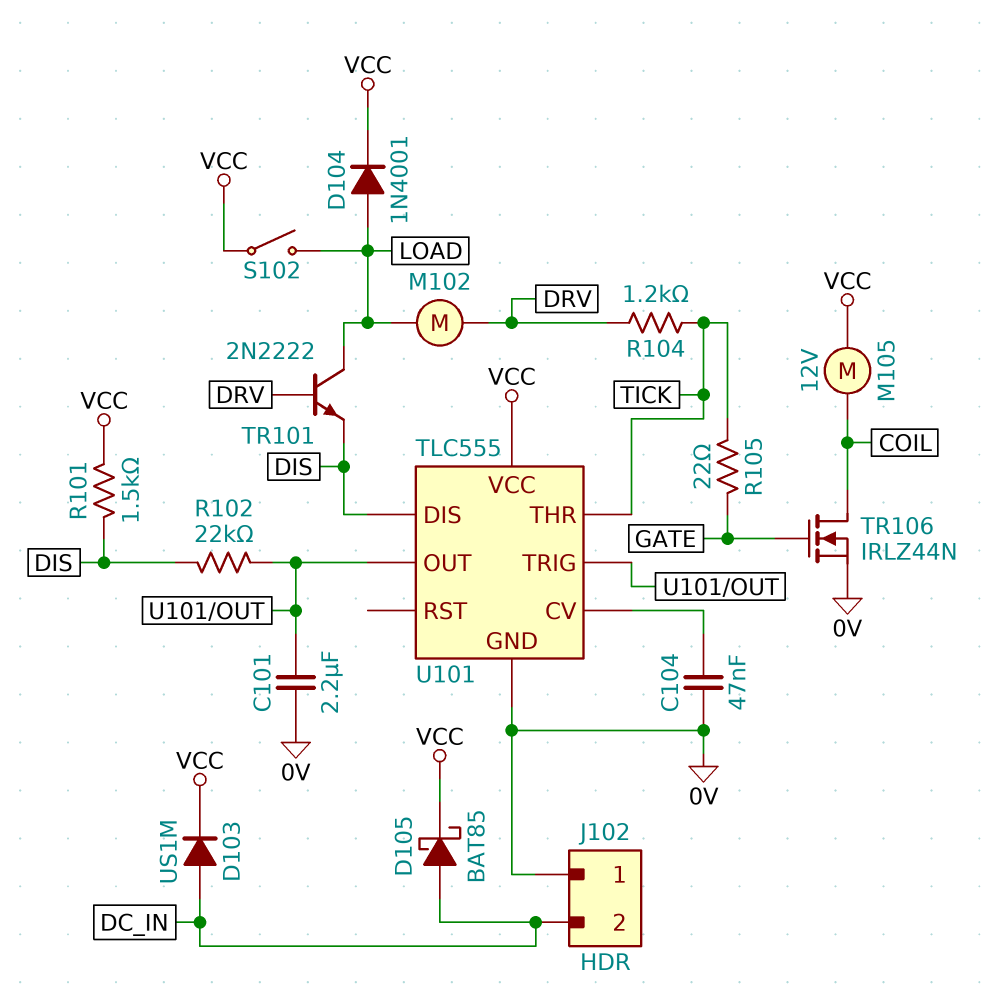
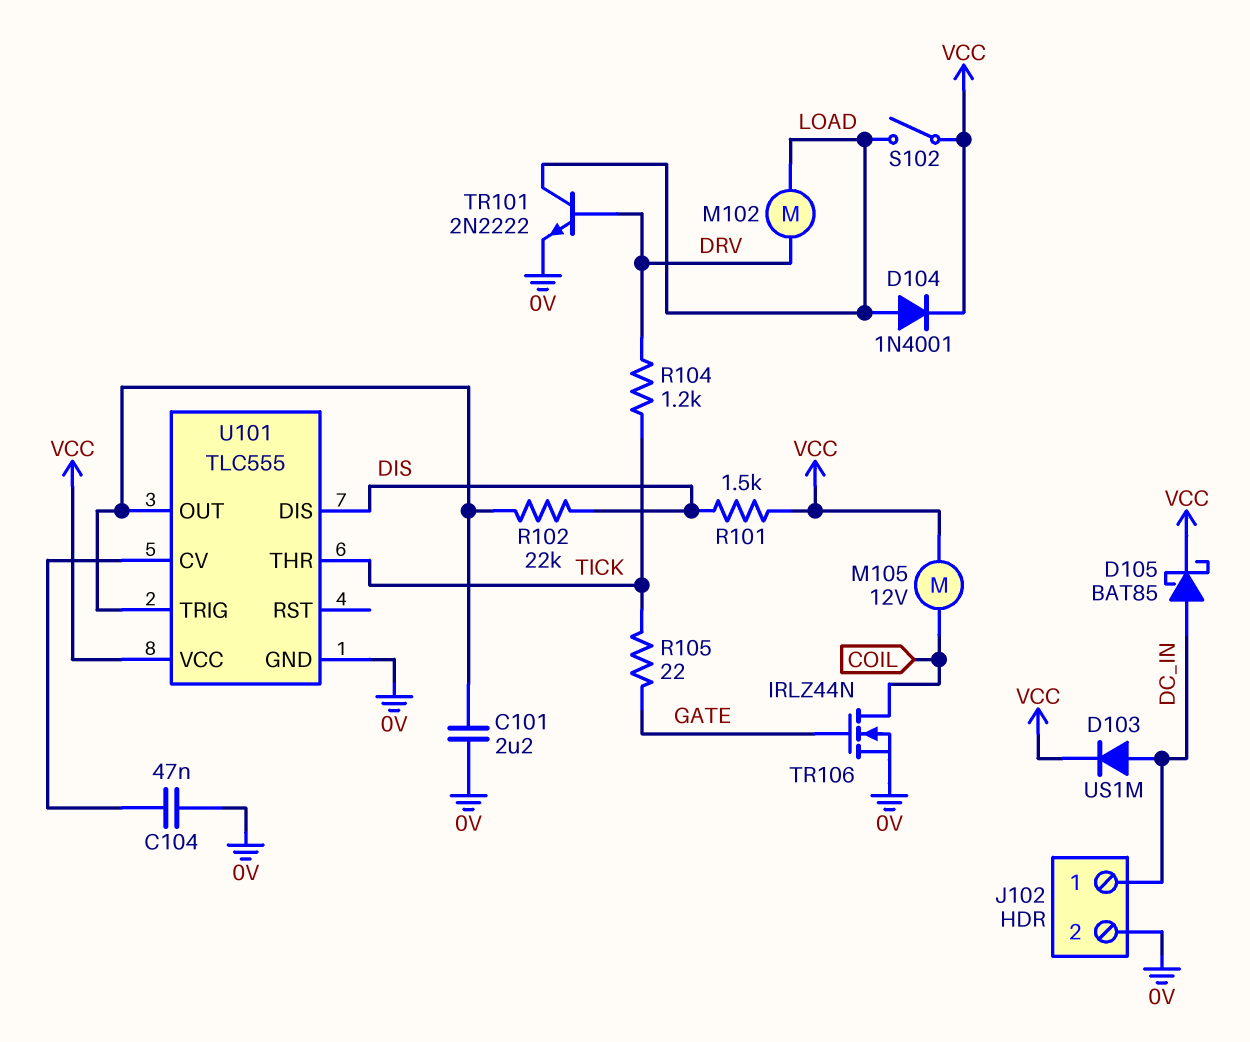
J102 pin 1: 0V -> DC_IN
J102 pin 2: DC_IN -> 0V
TR101: NPN 2N2222 (B DRV, C LOAD, E DIS) -> NPN 2N2222 (B DRV, C LOAD, E 0V)

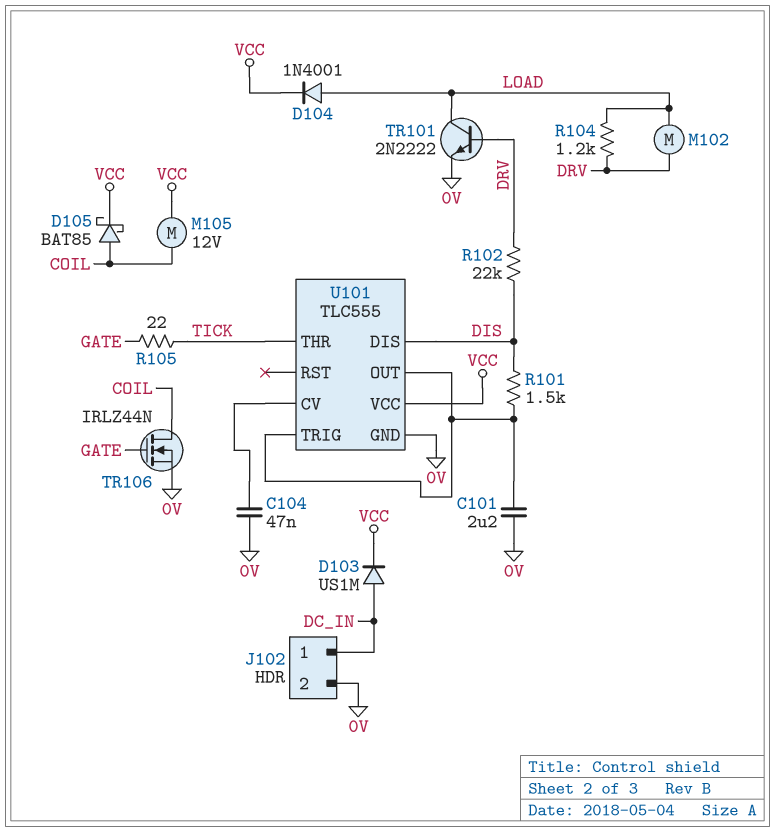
D105: schottky BAT85 (A DC_IN, K VCC) -> schottky BAT85 (A COIL, K VCC)
R101: 1.5k (DIS, VCC) -> 1.5k (DIS, U101/OUT)
R102: 22k (DIS, U101/OUT) -> 22k (DIS, DRV)
R104: 1.2k (DRV, TICK) -> 1.2k (DRV, LOAD)
S102: switch (LOAD, VCC) -> none

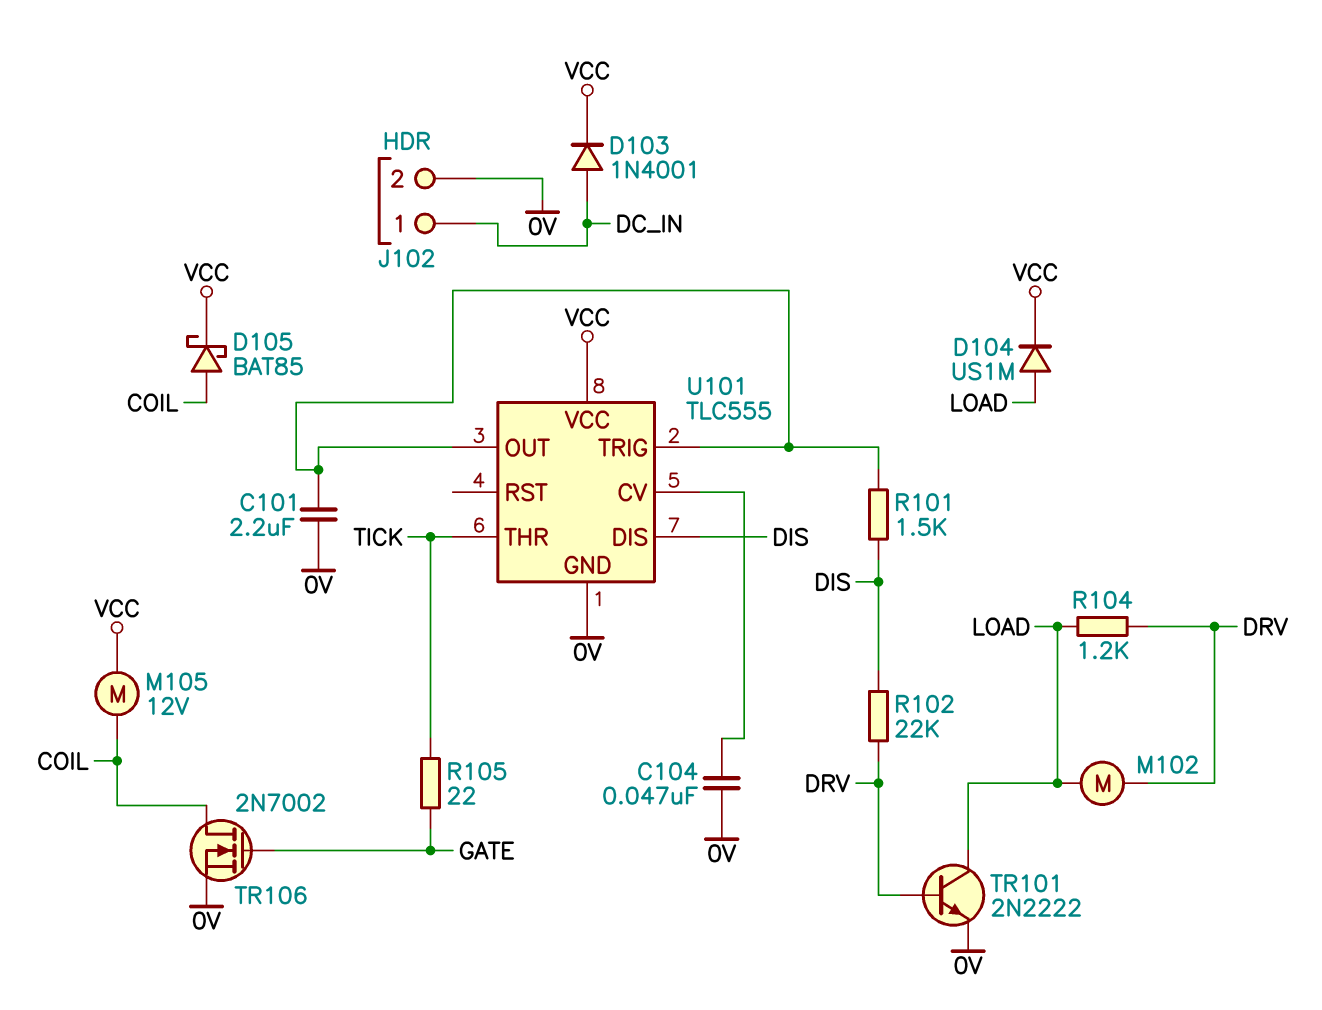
D103: diode US1M (A DC_IN, K VCC) -> diode 1N4001 (A DC_IN, K VCC)
D104: diode 1N4001 (A LOAD, K VCC) -> diode US1M (A LOAD, K VCC)
TR106: NMOS IRLZ44N (G GATE, D COIL, S 0V) -> NMOS 2N7002 (G GATE, D COIL, S 0V)

